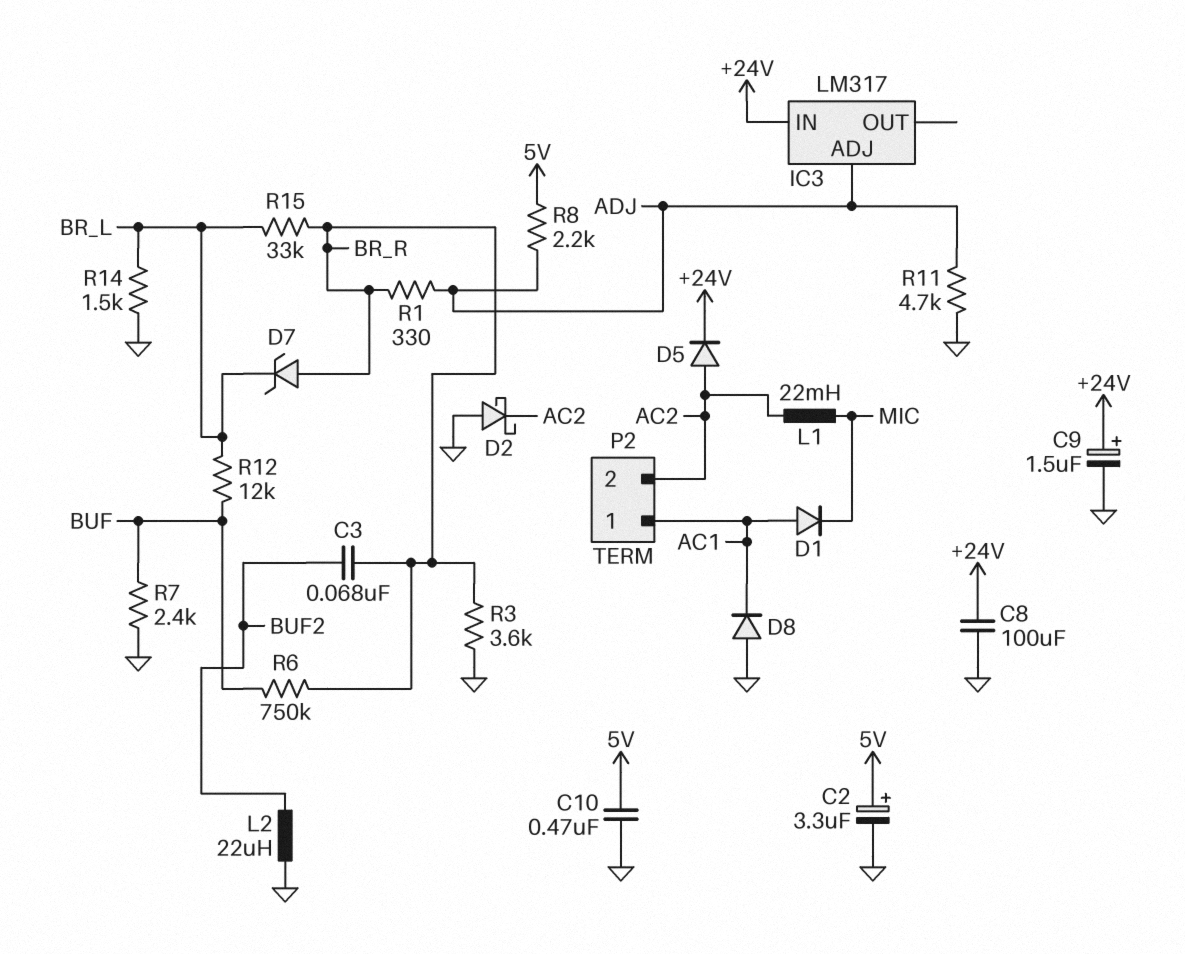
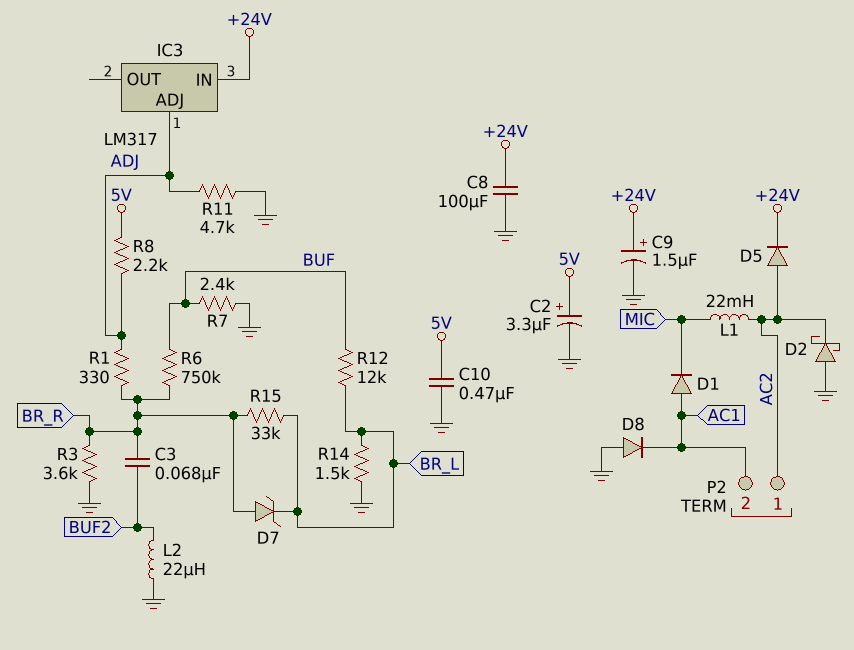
P2 pin 1: AC1 -> AC2
P2 pin 2: AC2 -> AC1

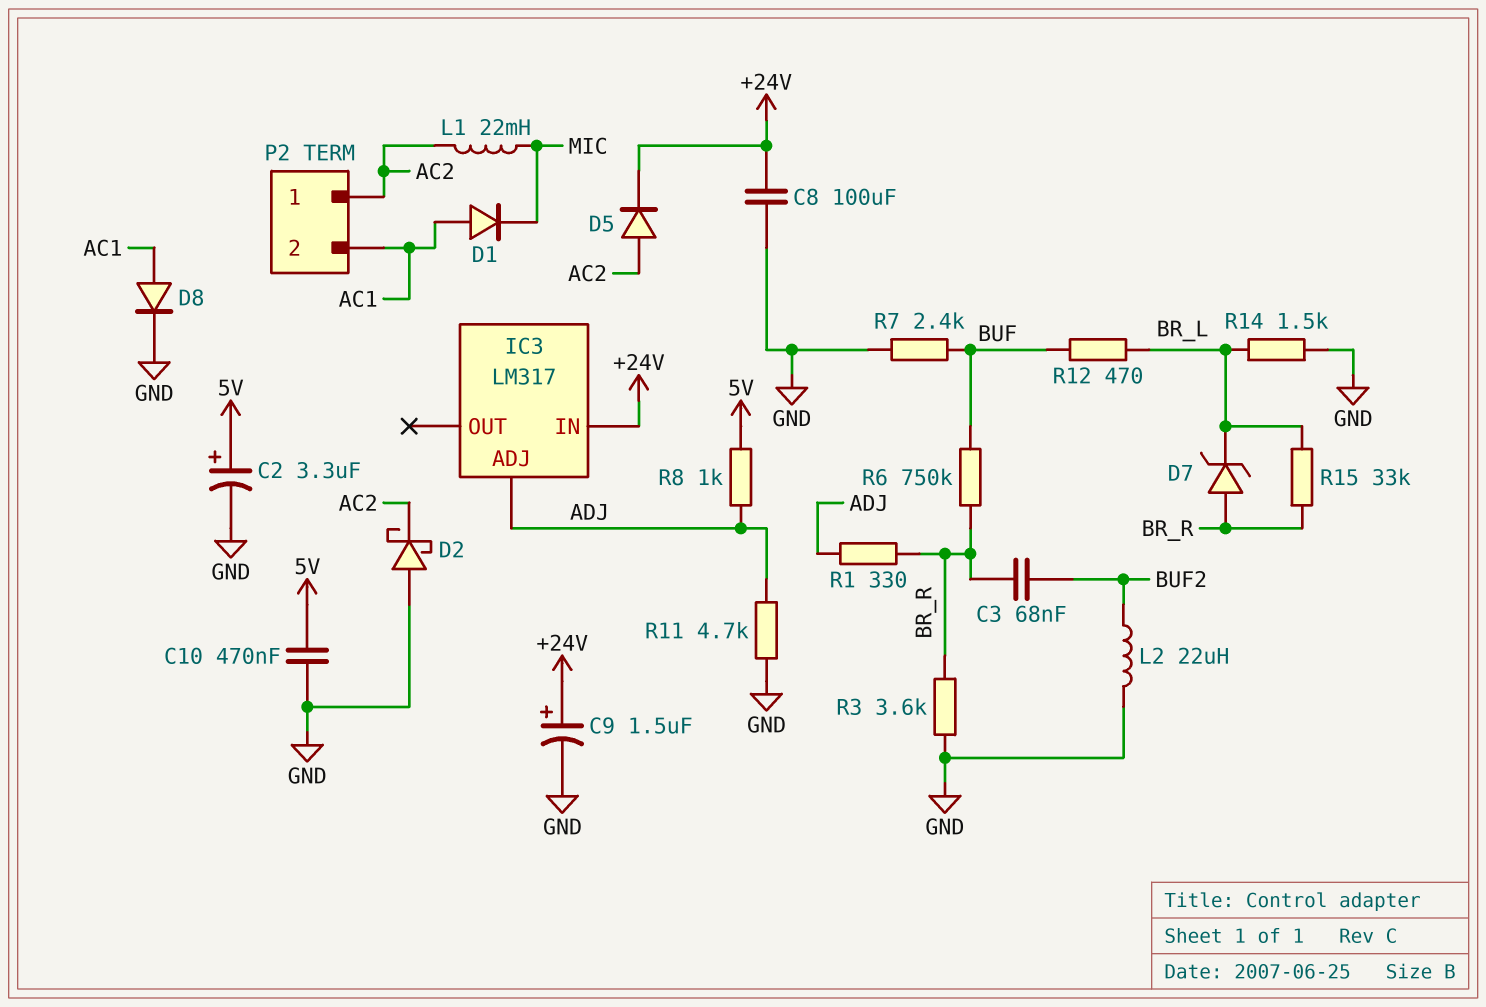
D8: diode (A GND, K AC1) -> diode (A AC1, K GND)
R8: 2.2k (5V, ADJ) -> 1k (5V, ADJ)
R12: 12k (BR_L, BUF) -> 470 (BR_L, BUF)

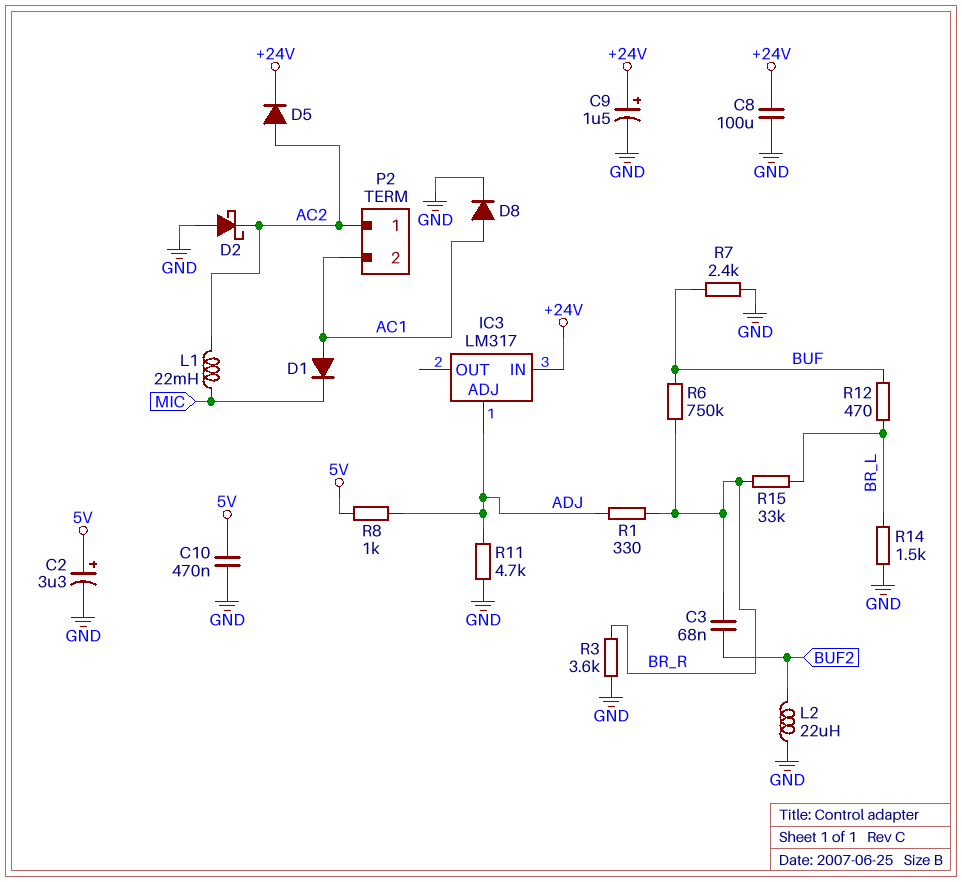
D7: zener (A BR_R, K BR_L) -> none

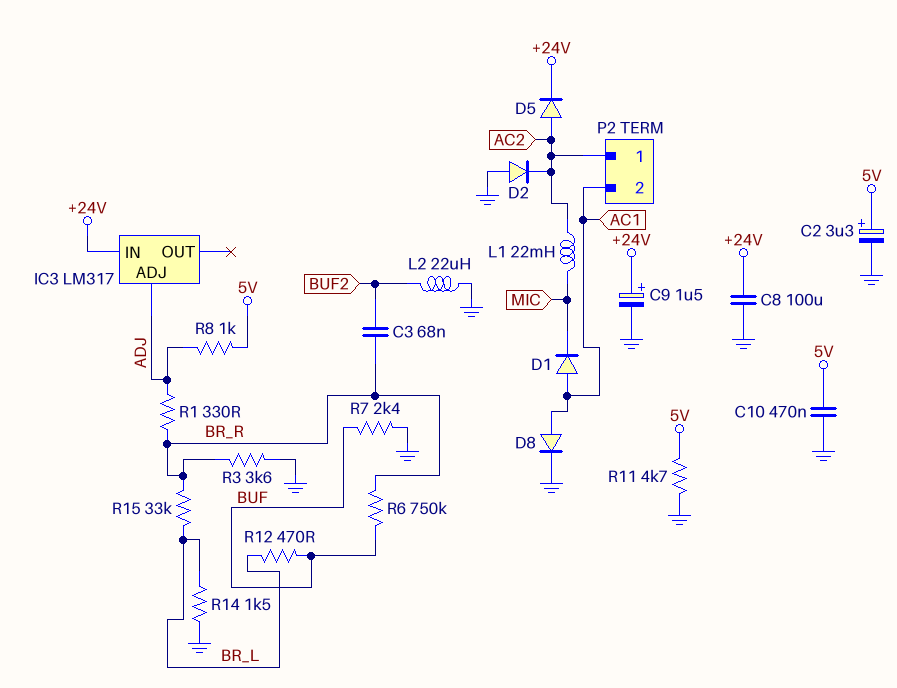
D2: schottky (A GND, K AC2) -> diode (A GND, K AC2)
R11: 4.7k (ADJ, GND) -> 4.7k (5V, GND)

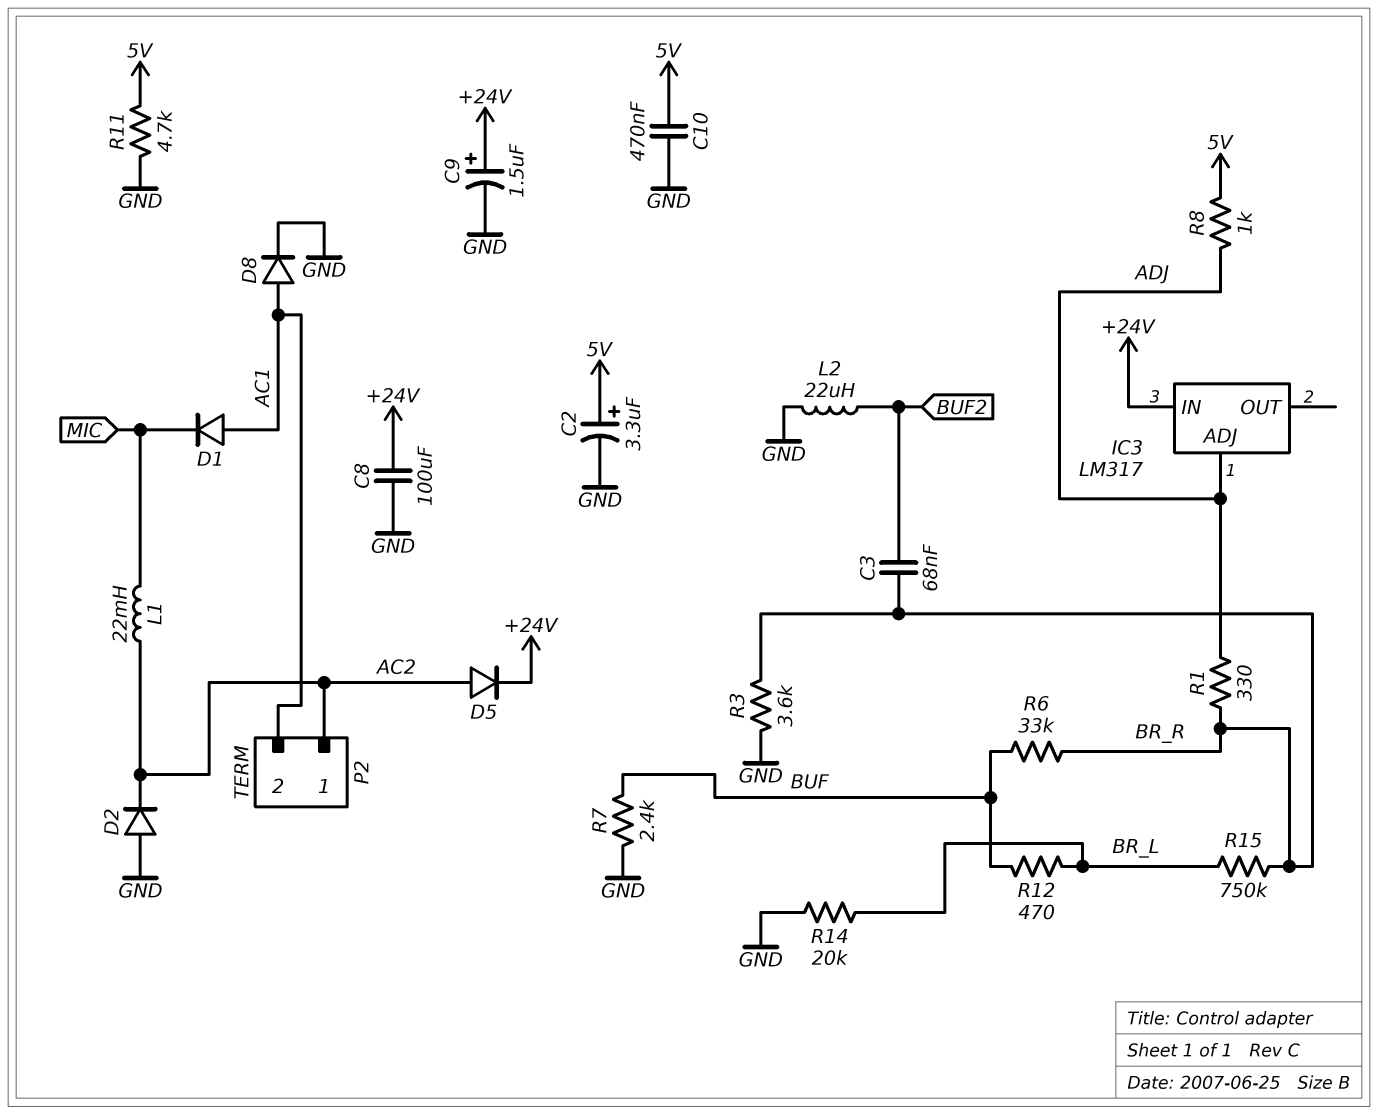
R6: 750k (BR_R, BUF) -> 33k (BR_R, BUF)
R14: 1.5k (BR_L, GND) -> 20k (BR_L, GND)
R15: 33k (BR_L, BR_R) -> 750k (BR_L, BR_R)

